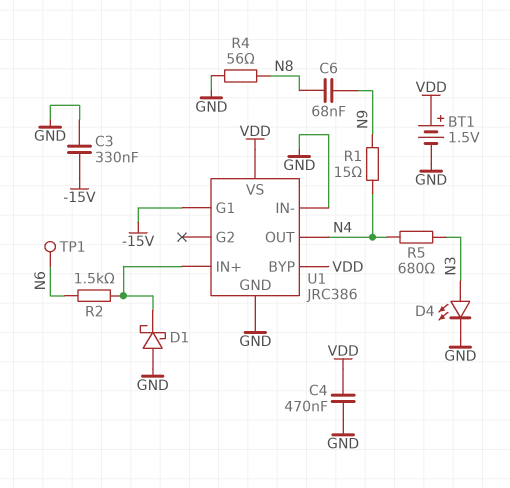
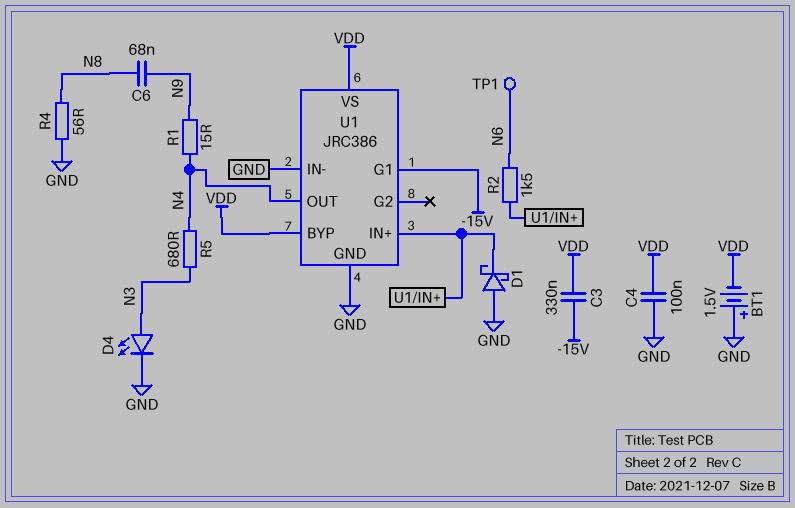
BT1: 1.5V (plus VDD, minus GND) -> 1.5V (plus GND, minus VDD)
C3: 330nF (-15V, GND) -> 330nF (-15V, VDD)
C4: 470nF (GND, VDD) -> 100nF (GND, VDD)

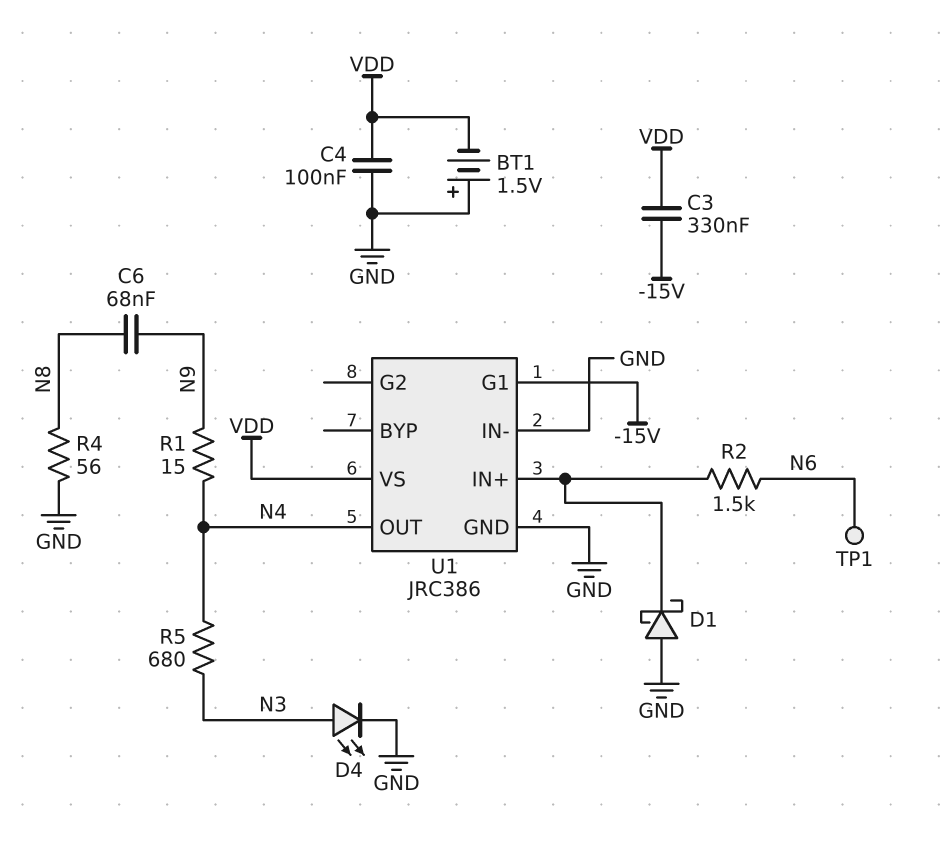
U1 pin BYP: VDD -> none

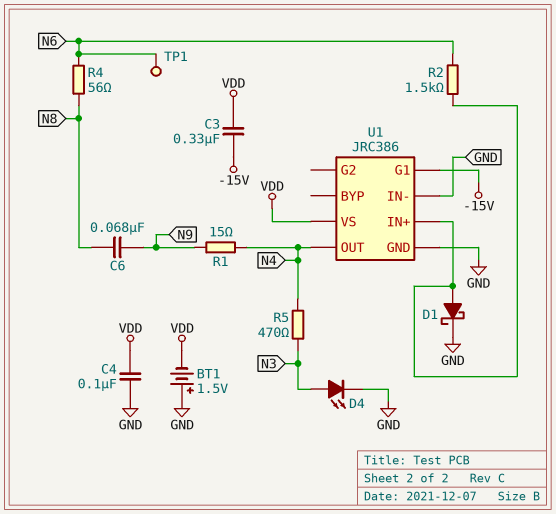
D1: schottky (A GND, K U1/IN+) -> schottky (A U1/IN+, K GND)
R4: 56 (GND, N8) -> 56 (N6, N8)
R5: 680 (N3, N4) -> 470 (N3, N4)

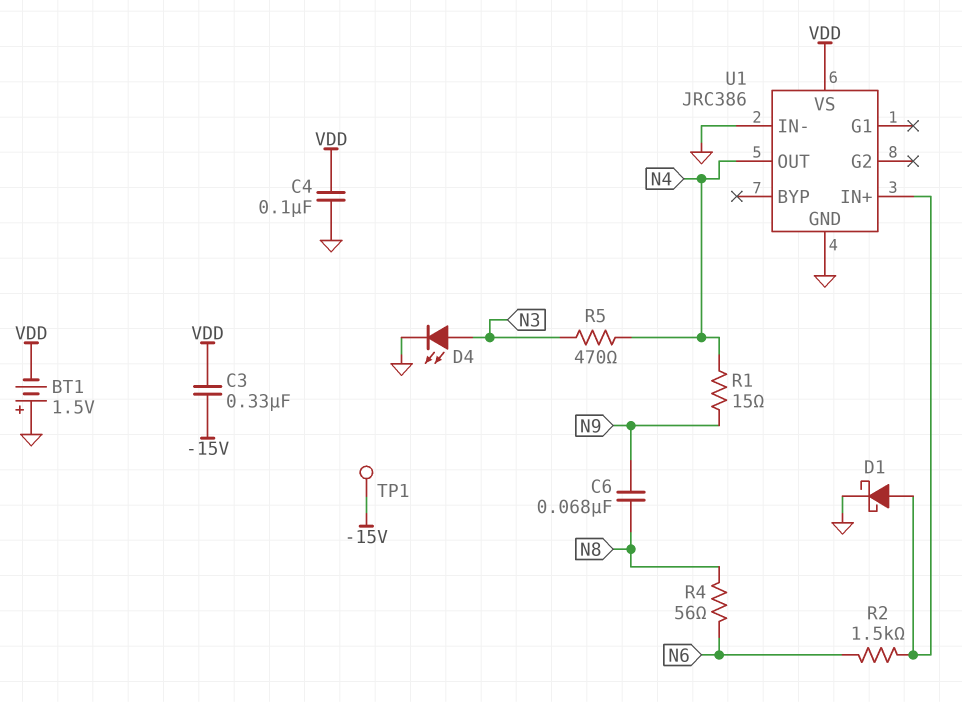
TP1: test point (N6) -> test point (-15V)
U1 pin G1: -15V -> none

